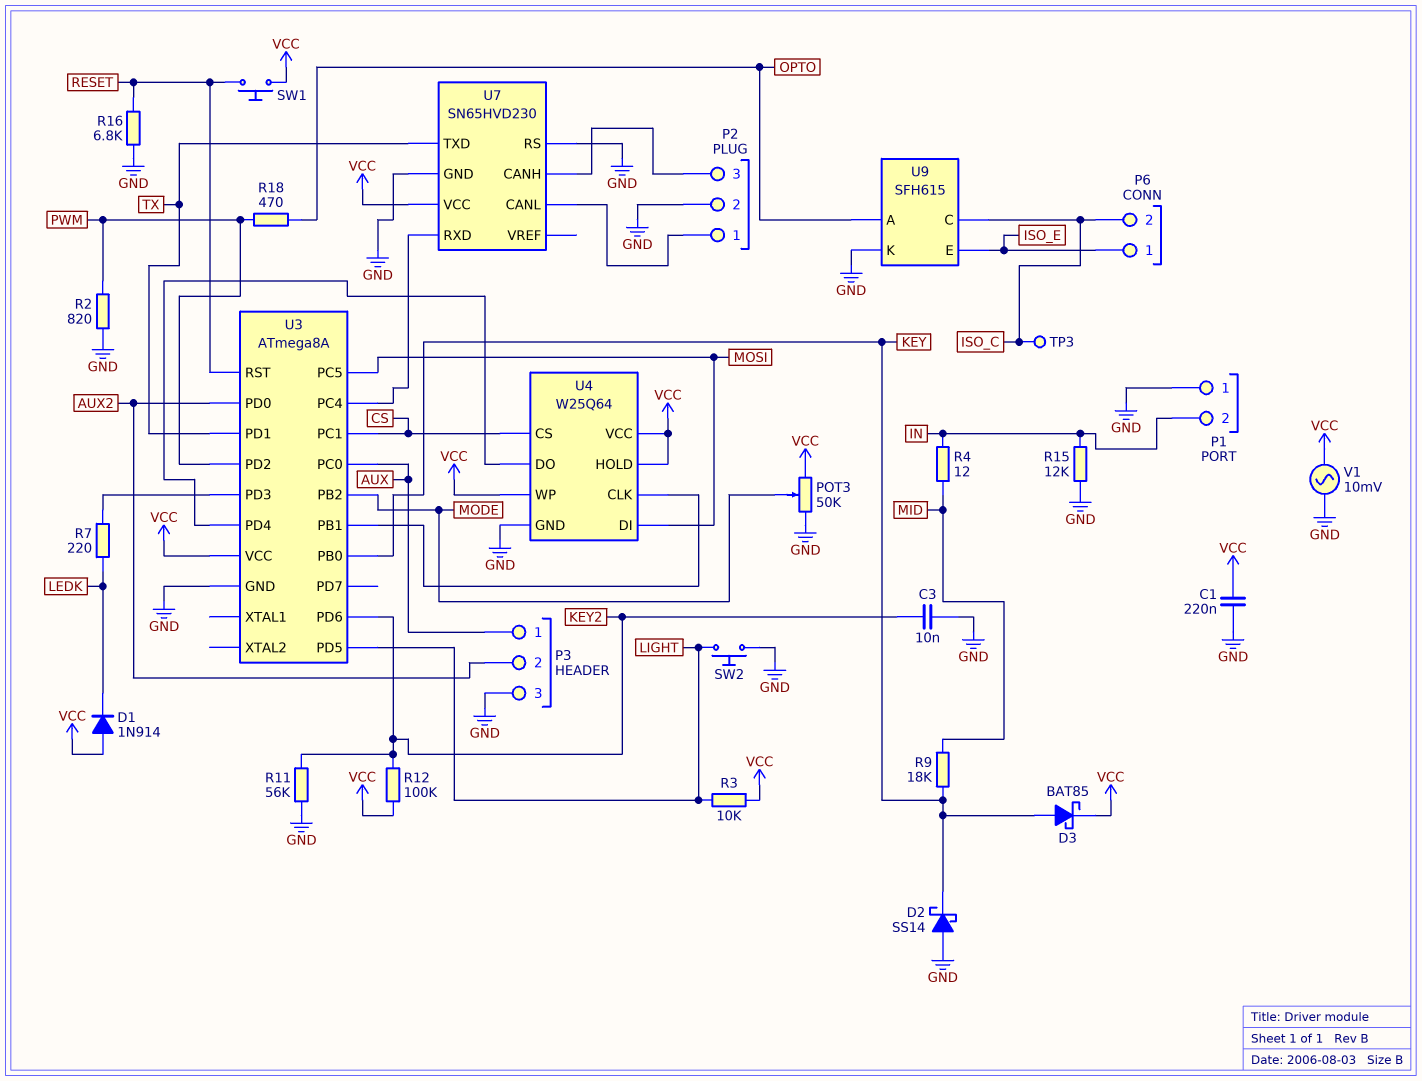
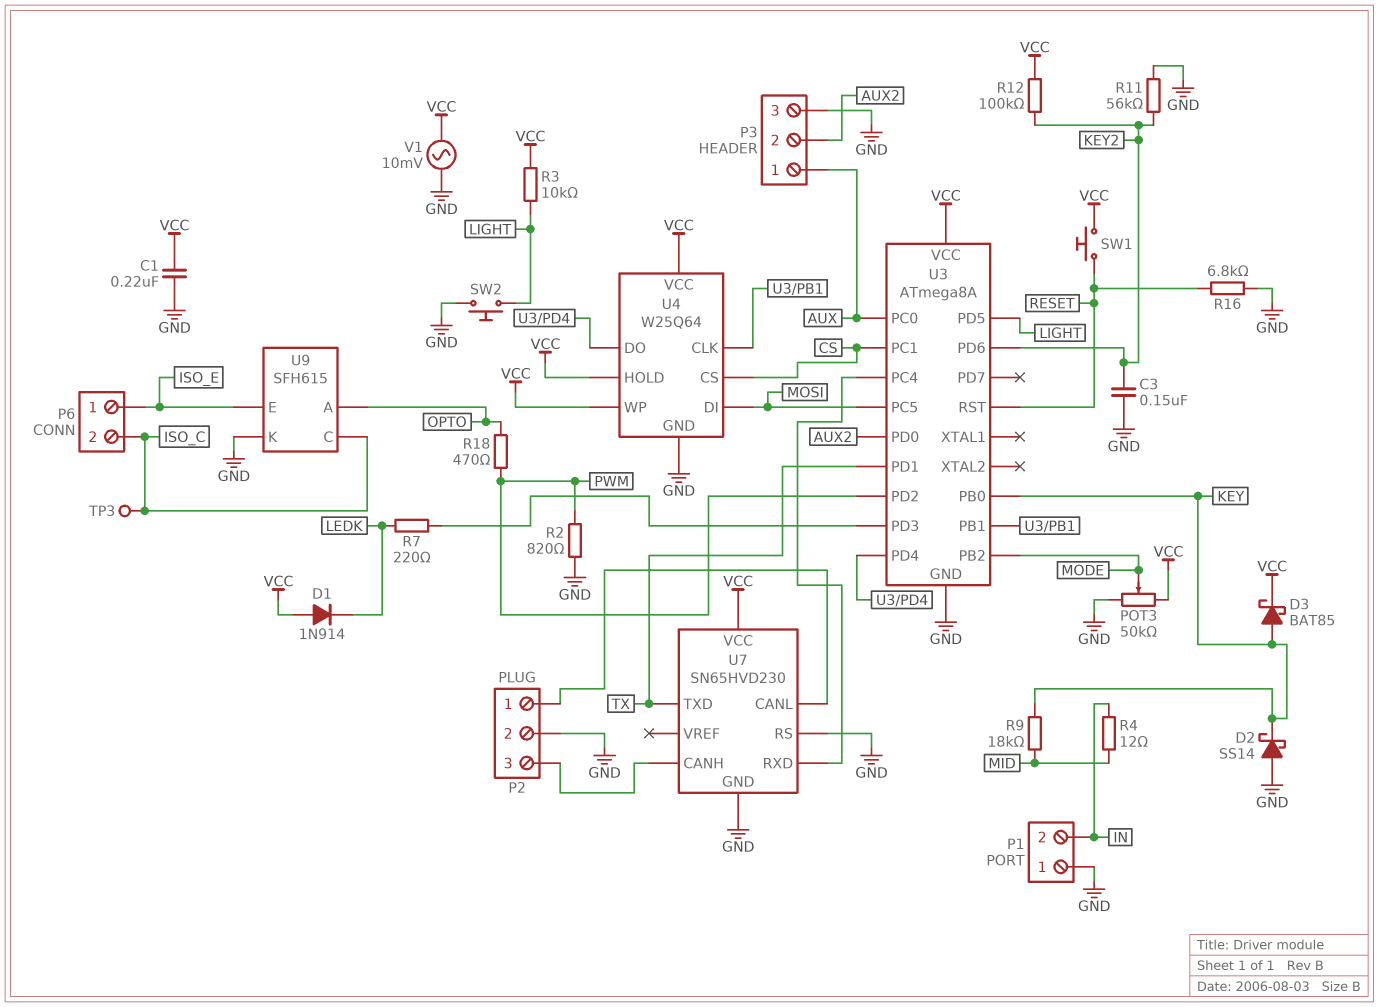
C3: 10nF (GND, KEY2) -> 150nF (GND, KEY2)
R15: 12k (GND, IN) -> none

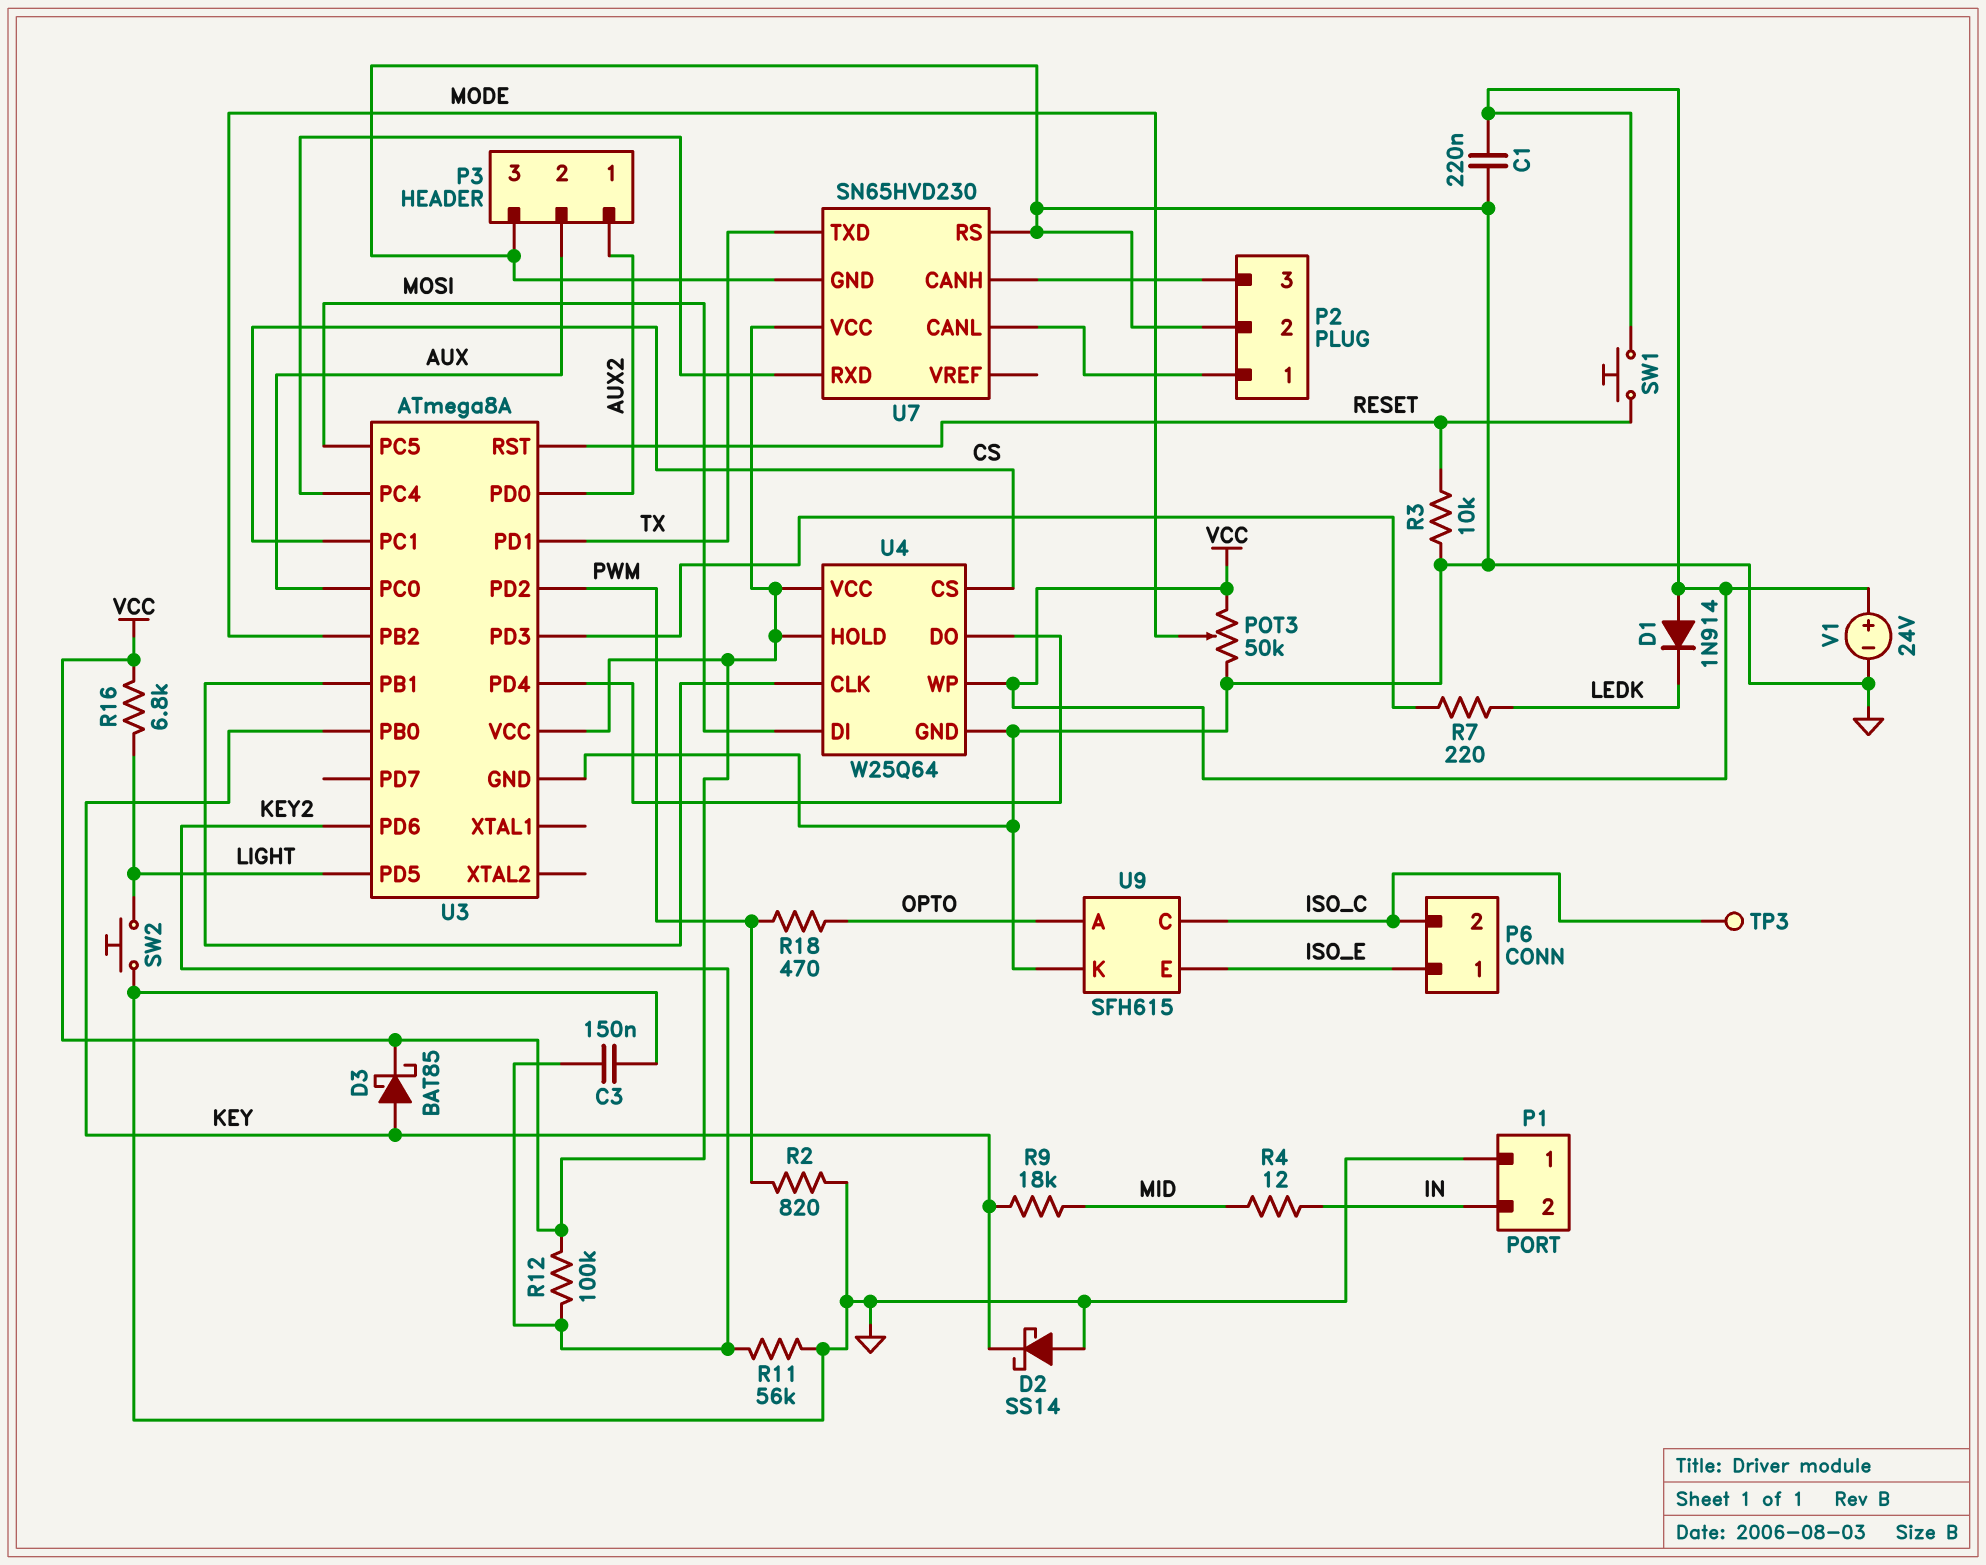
P3 pin 1: AUX -> AUX2
P3 pin 2: AUX2 -> AUX
R3: 10k (LIGHT, VCC) -> 10k (GND, RESET)
R16: 6.8k (GND, RESET) -> 6.8k (LIGHT, VCC)
V1: AC 10mV (GND, VCC) -> 24V (plus VCC, minus GND)

